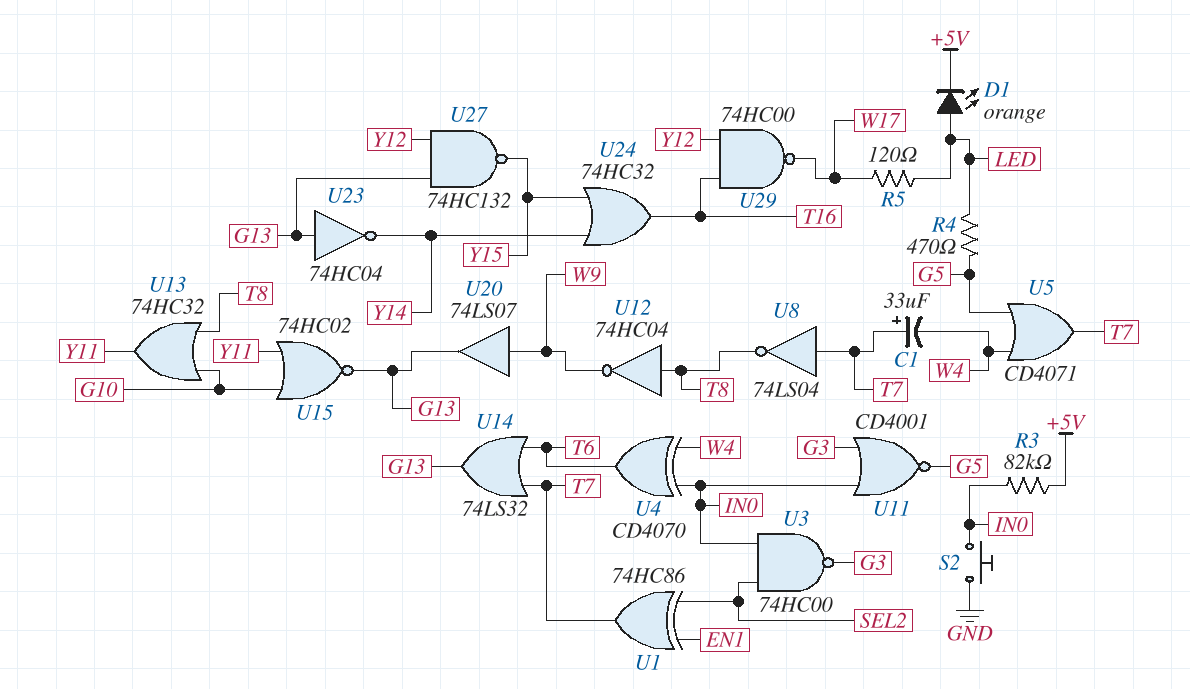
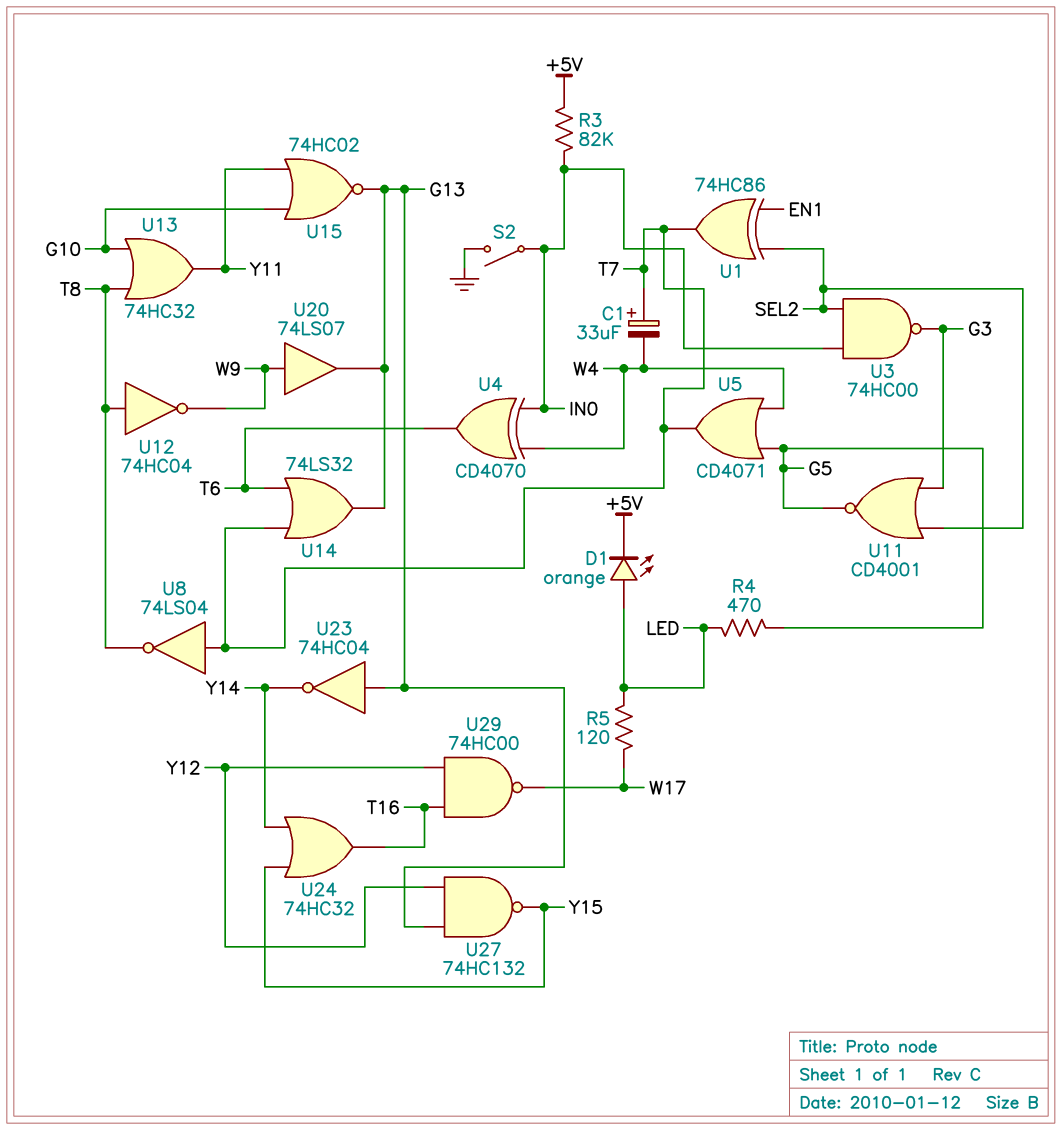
S2: button (GND, IN0) -> switch (GND, IN0)
U11: NOR CD4001 (in G3, in IN0, out G5) -> NOR CD4001 (in G3, in SEL2, out G5)

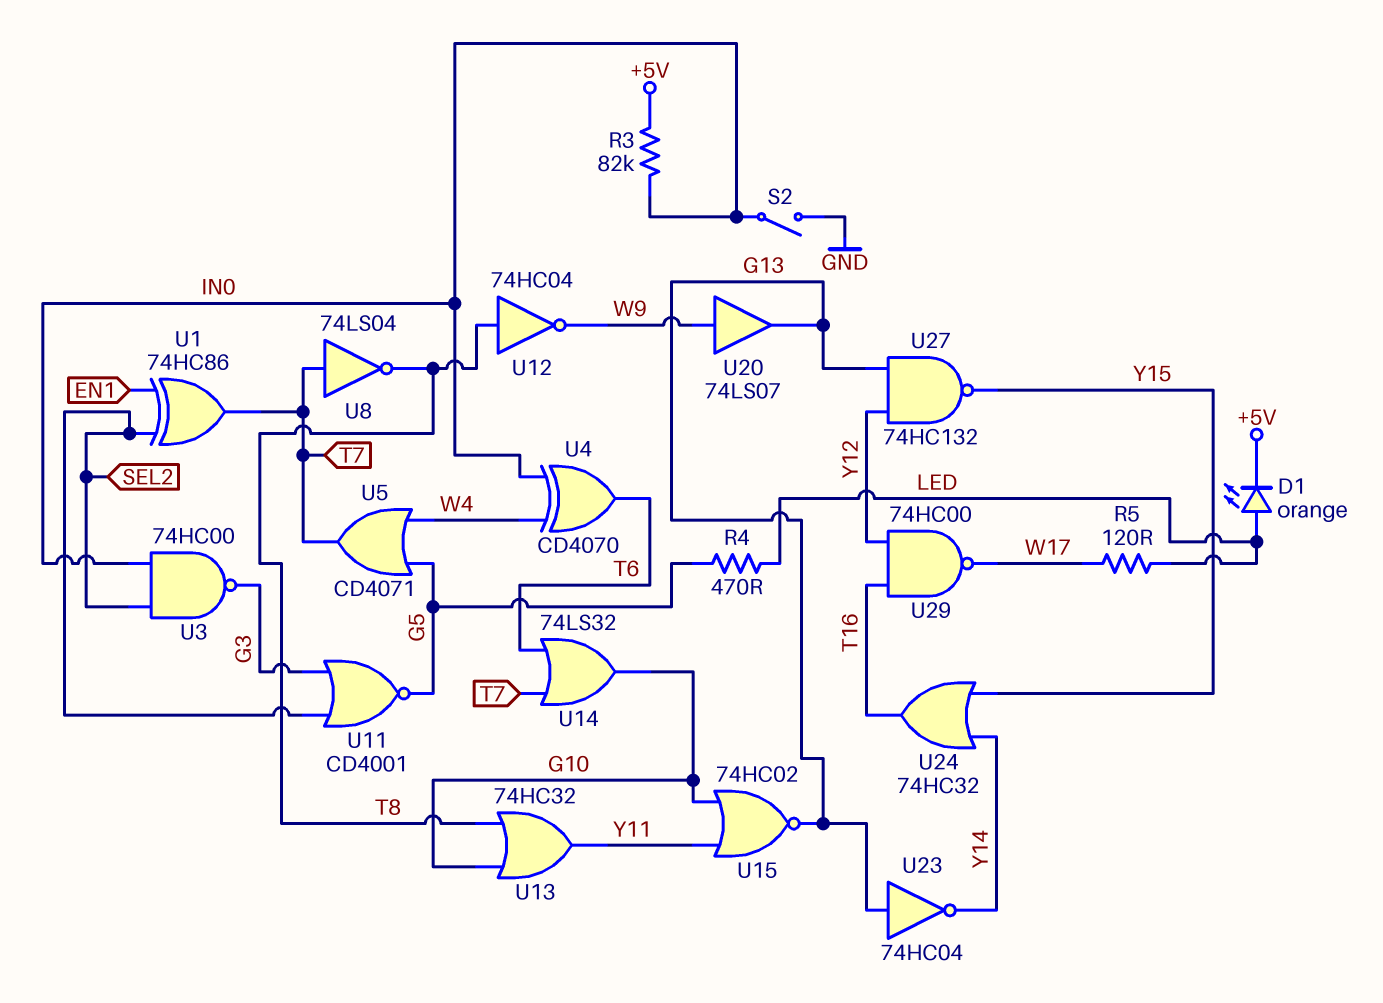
C1: 33uF (plus T7, minus W4) -> none
U14: OR 74LS32 (in T6, in T7, out G13) -> OR 74LS32 (in T6, in T7, out G10)

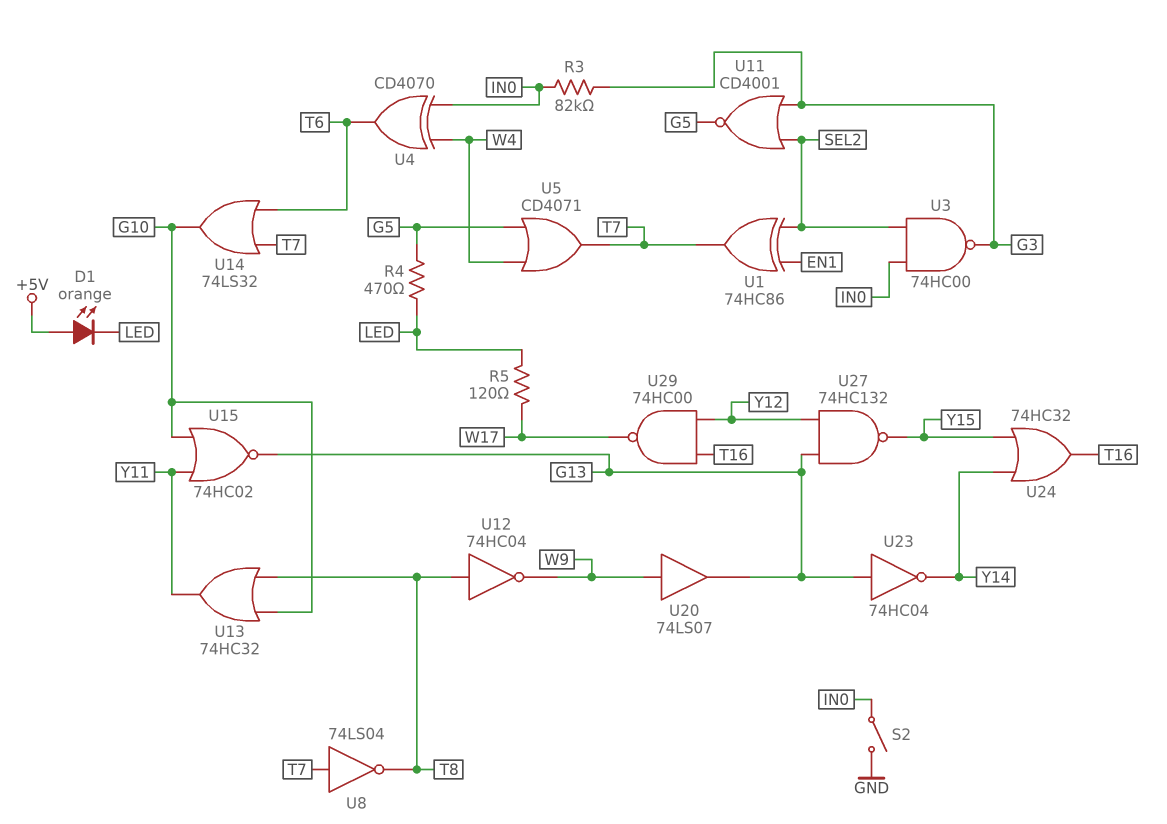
D1: LED orange (A LED, K +5V) -> LED orange (A +5V, K LED)
R3: 82k (+5V, IN0) -> 82k (G3, IN0)

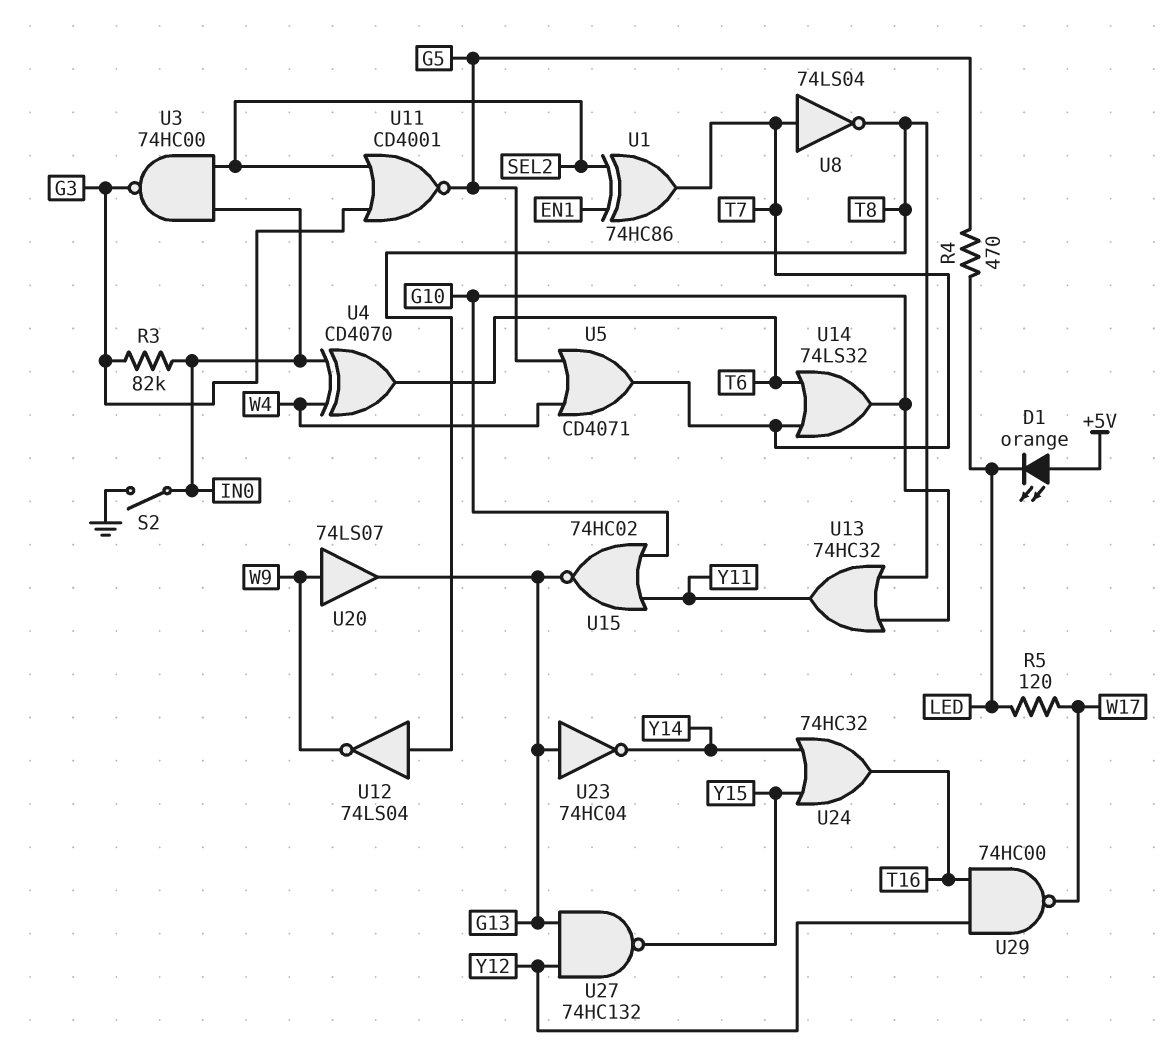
U12: NOT 74HC04 (in T8, out W9) -> NOT 74LS04 (in T8, out W9)

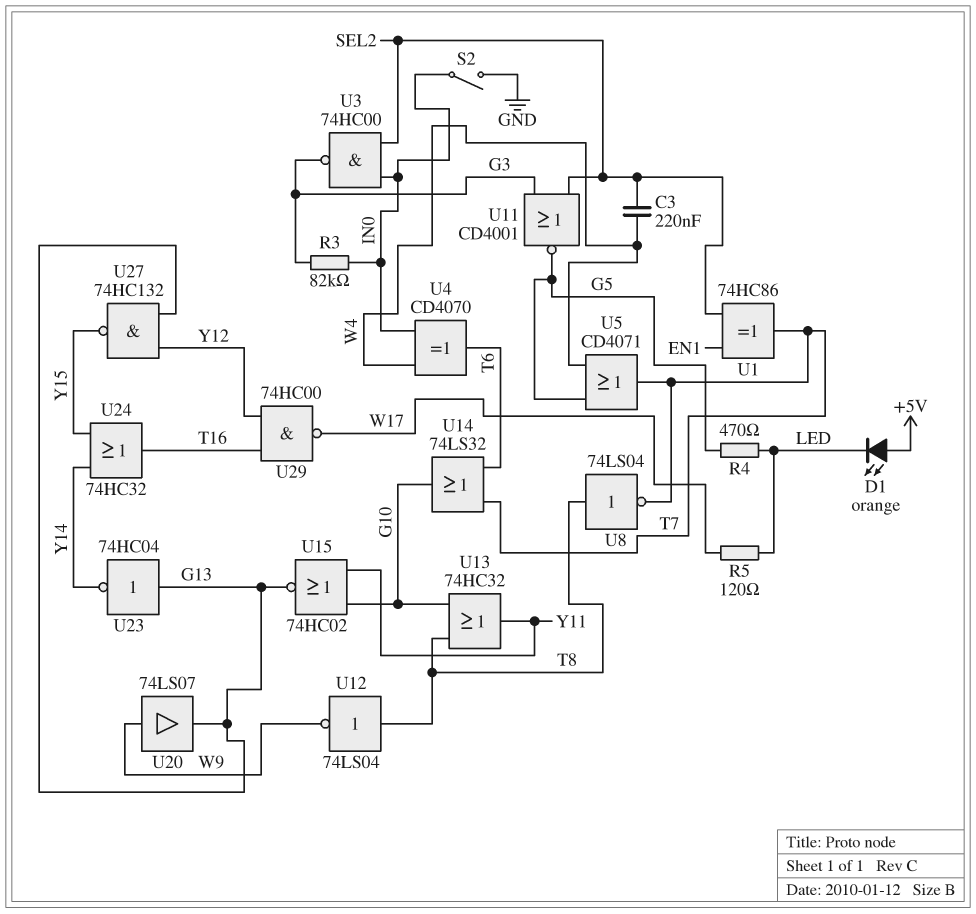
C3: none -> 220nF (SEL2, W4)
U8: NOT 74LS04 (in T7, out T8) -> NOT 74LS04 (in T8, out T7)

